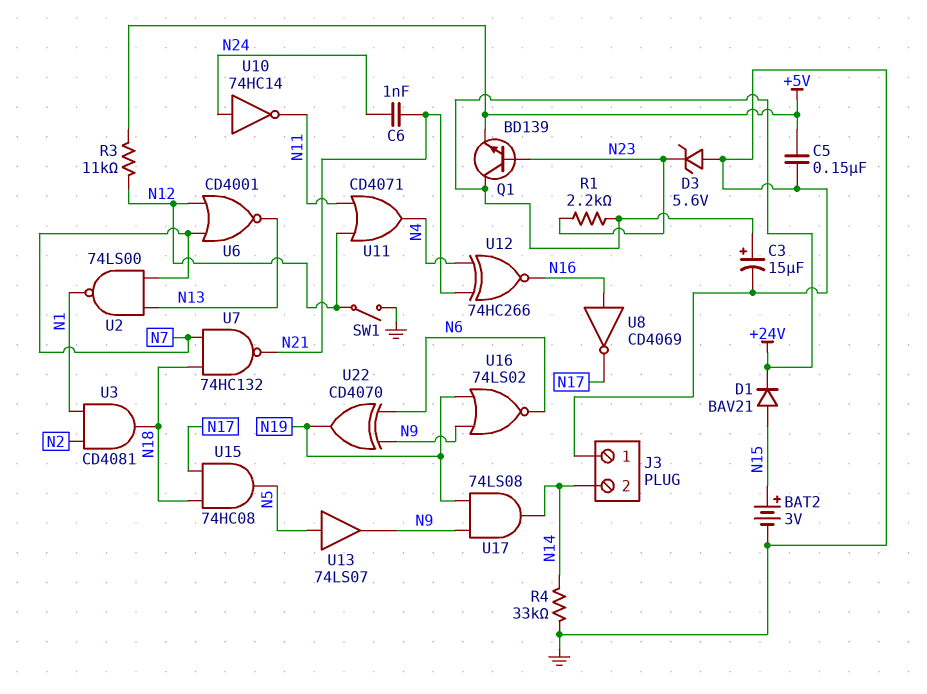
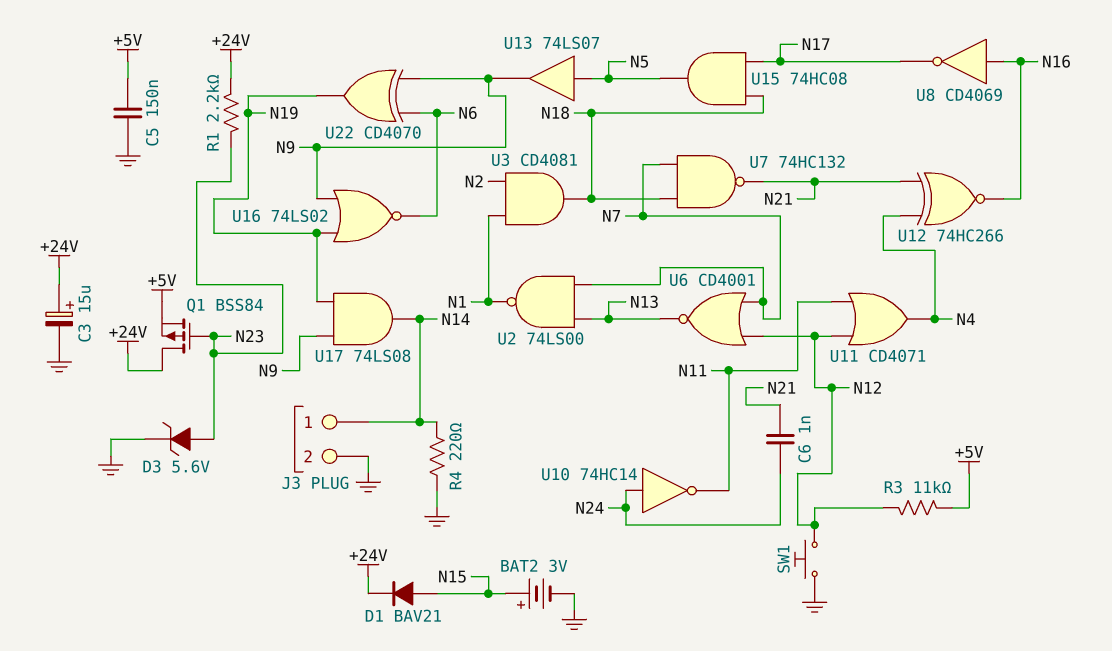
D3: zener 5.6V (A GND, K N23) -> zener 5.6V (A N23, K GND)
J3 pin 1: GND -> N14
J3 pin 2: N14 -> GND
Q1: NPN BD139 (B N23, C +24V, E +5V) -> PMOS BSS84 (G N23, D +24V, S +5V)
R4: 33k (GND, N14) -> 220 (GND, N14)
SW1: switch (GND, N12) -> button (GND, N12)

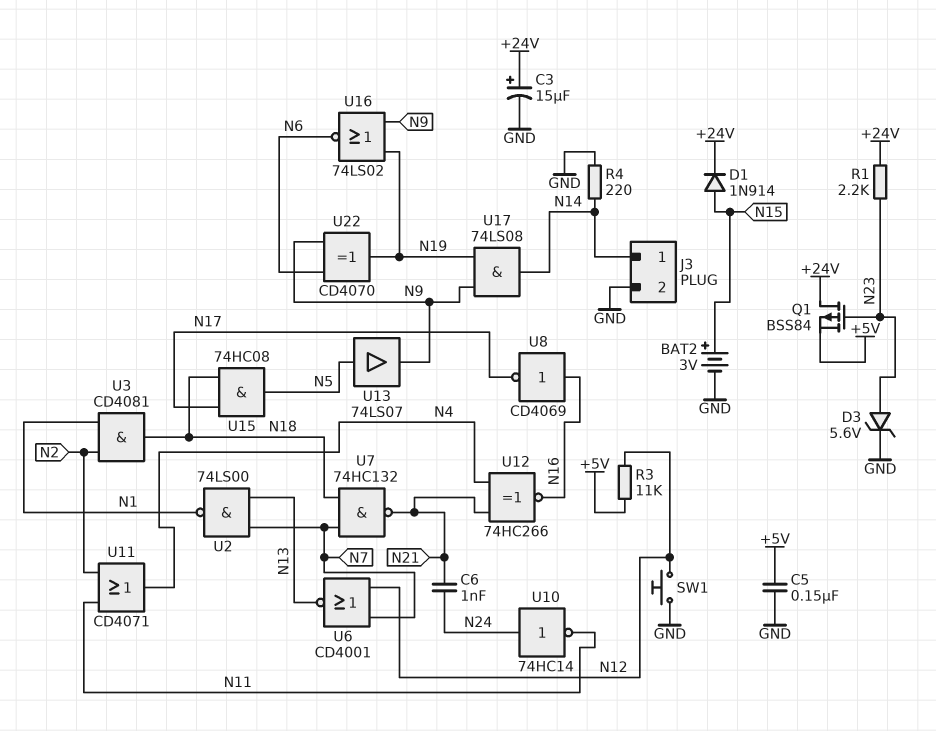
D1: diode BAV21 (A N15, K +24V) -> diode 1N914 (A N15, K +24V)
U11: OR CD4071 (in N11, in N12, out N4) -> OR CD4071 (in N2, in N11, out N4)

